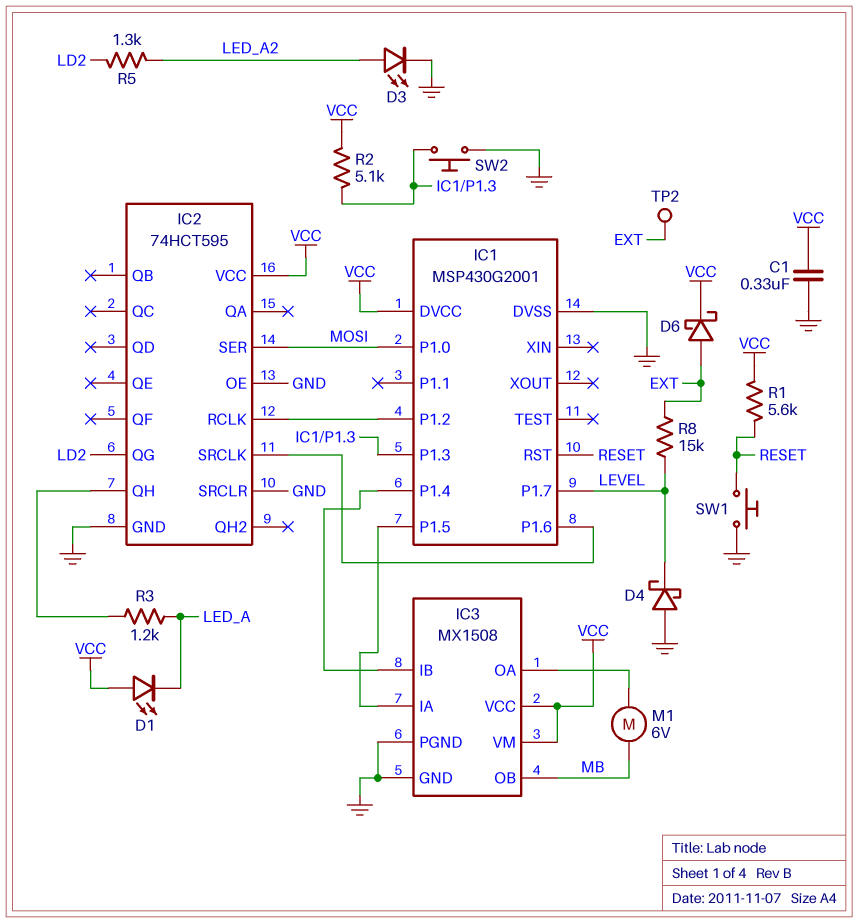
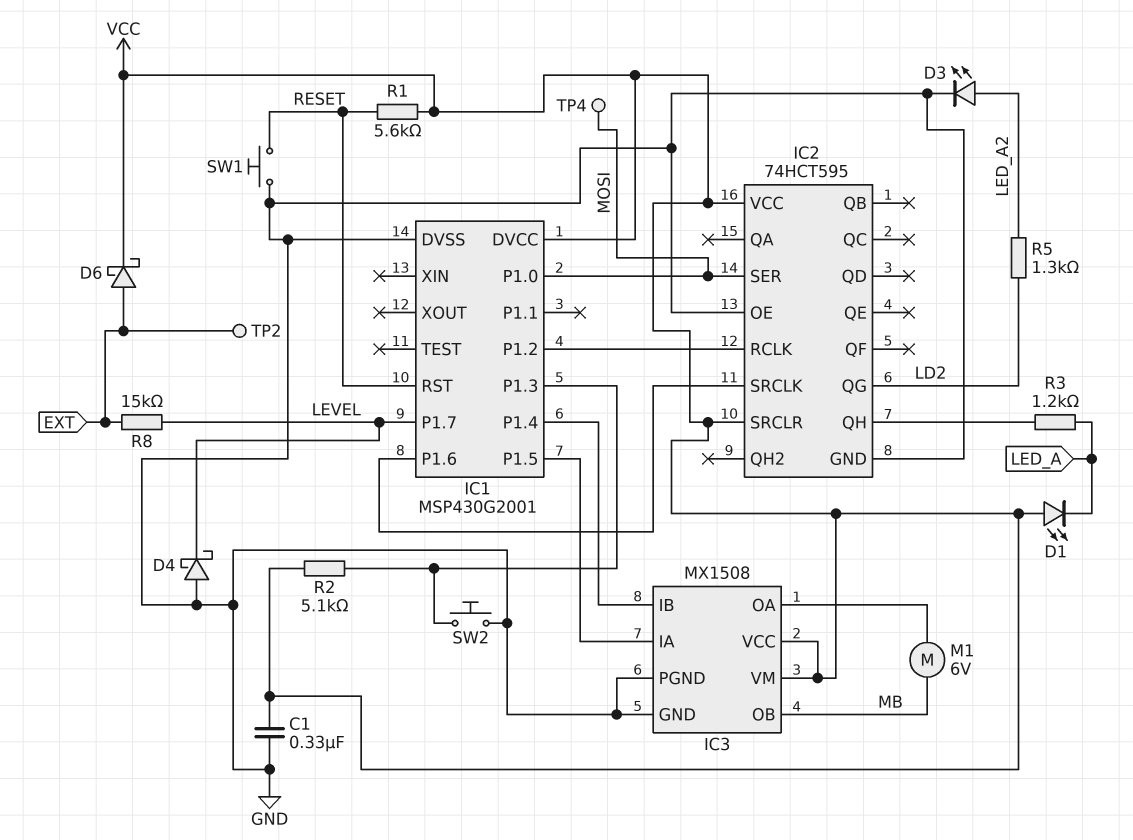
IC2 pin SRCLR: GND -> VCC
TP4: none -> test point (MOSI)

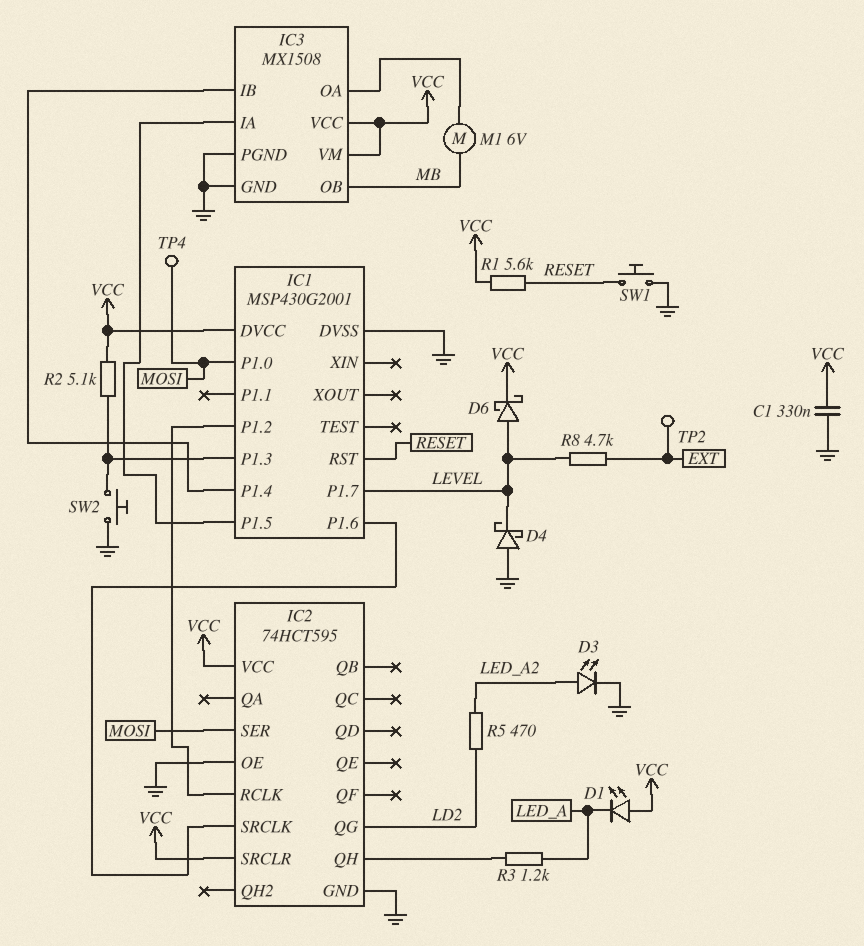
D6: schottky (A EXT, K VCC) -> schottky (A LEVEL, K VCC)
R5: 1.3k (LD2, LED_A2) -> 470 (LD2, LED_A2)
R8: 15k (EXT, LEVEL) -> 4.7k (EXT, LEVEL)

